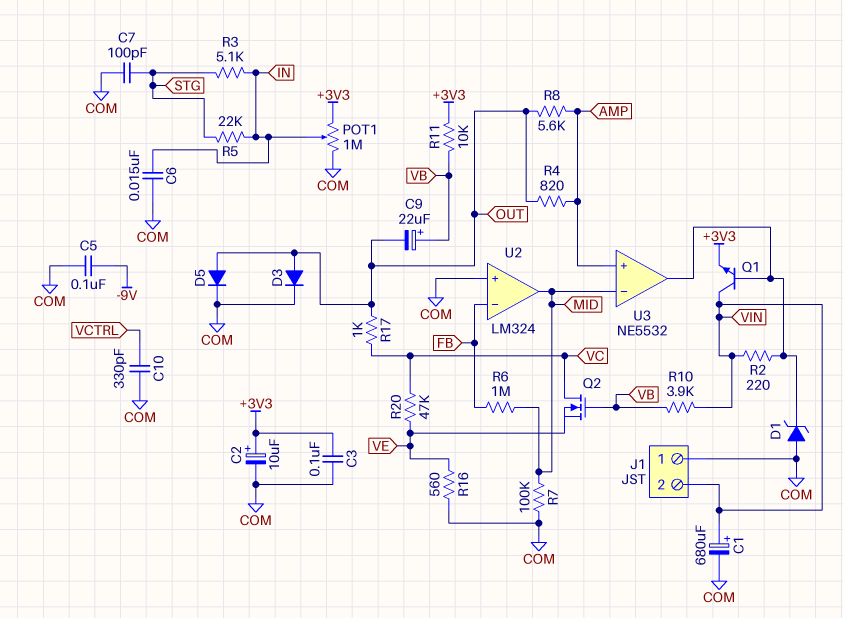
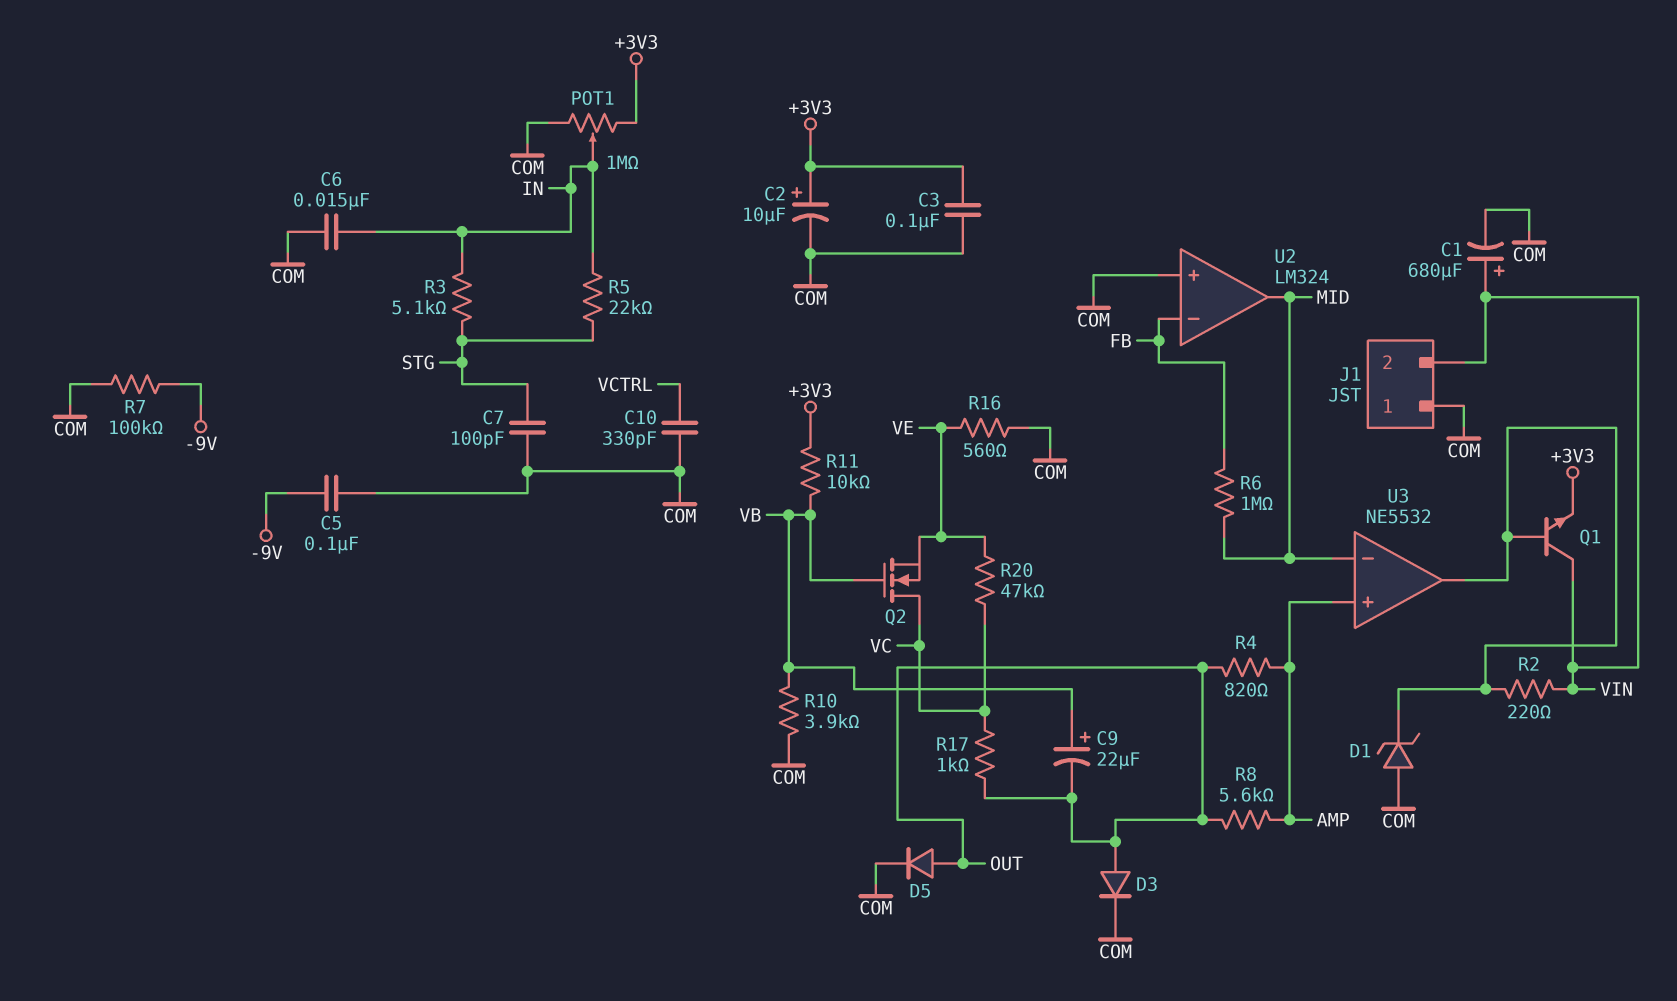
R7: 100k (COM, MID) -> 100k (-9V, COM)
R10: 3.9k (VB, VIN) -> 3.9k (COM, VB)

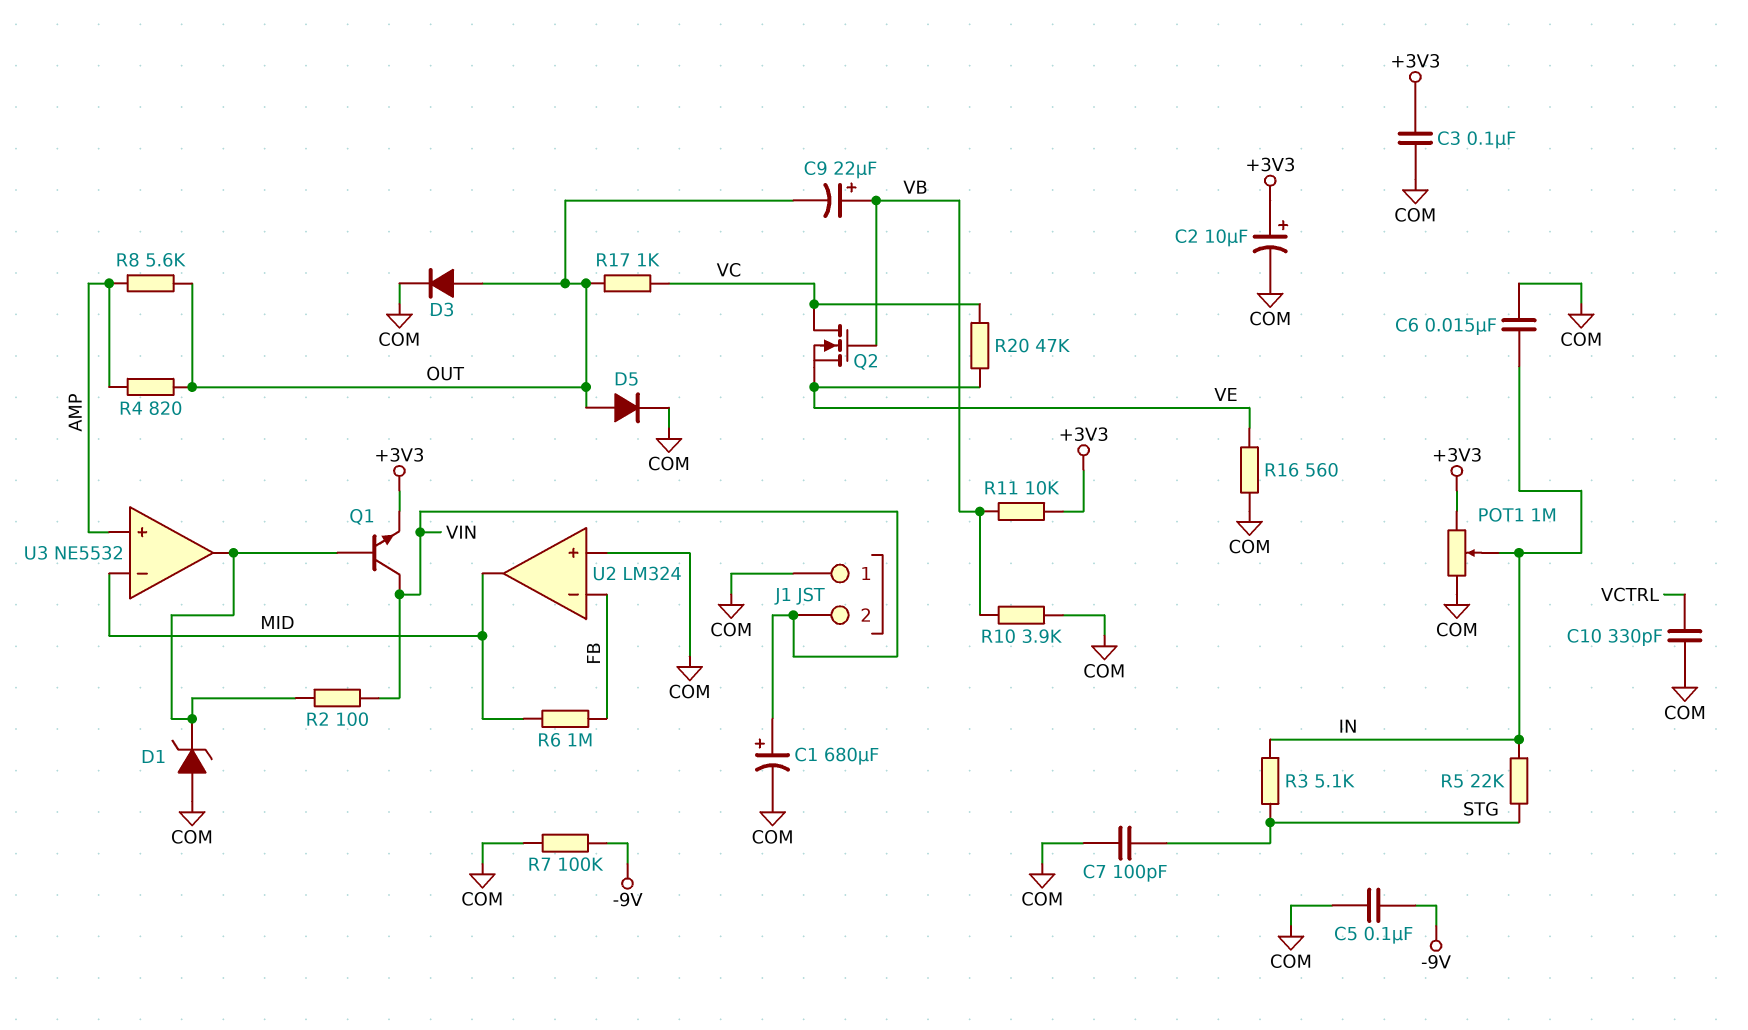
R2: 220 (U3/out, VIN) -> 100 (U3/out, VIN)

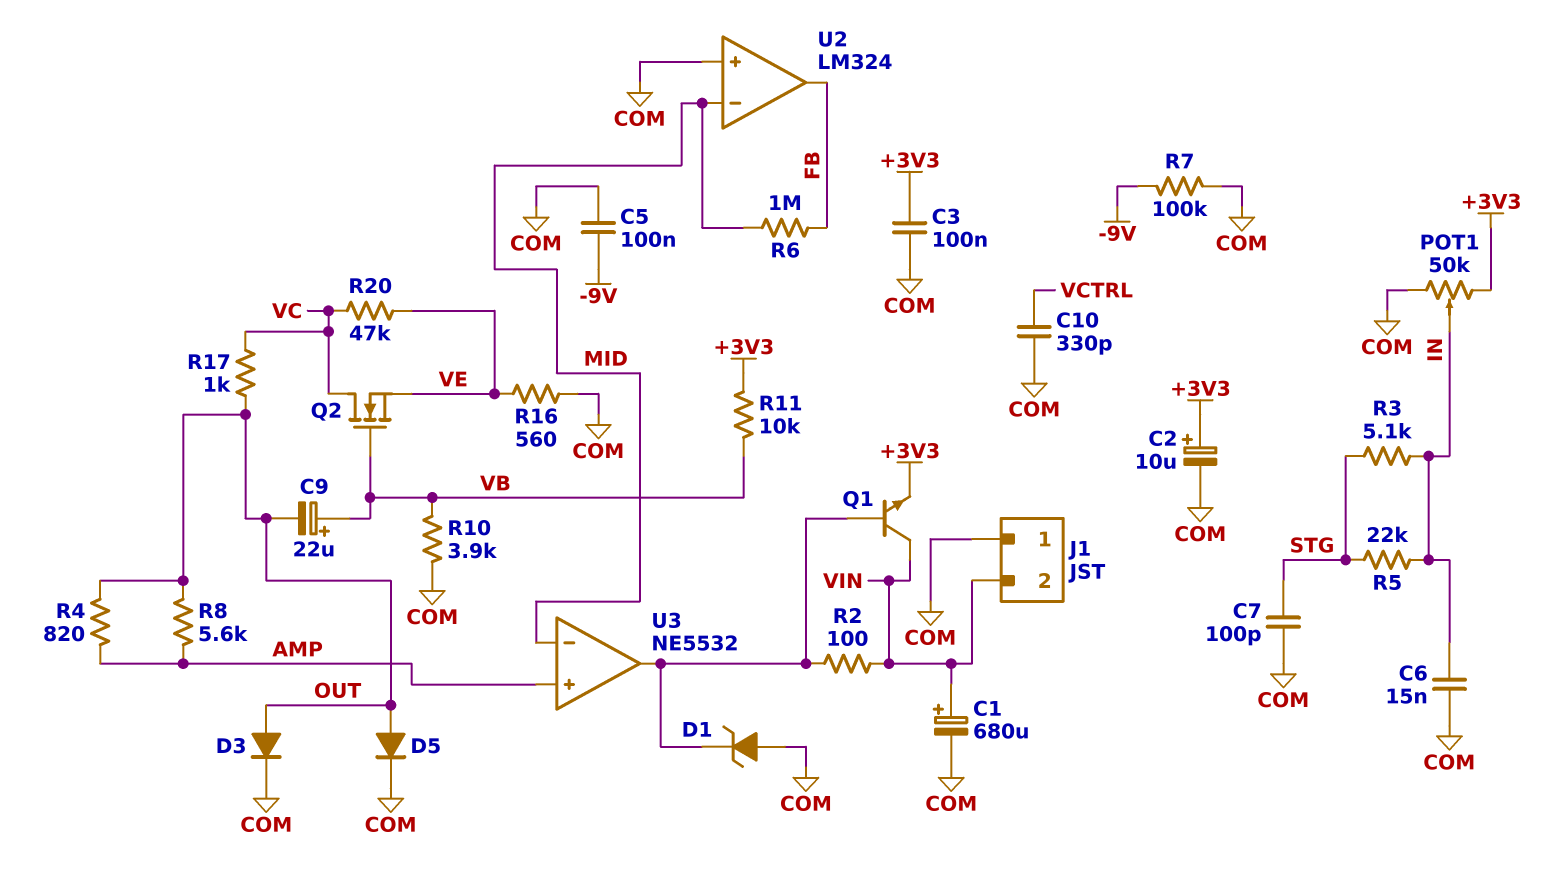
POT1: 1M (+3V3, COM, wiper IN) -> 50k (+3V3, COM, wiper IN)
U2 pin in-: FB -> MID
U2 pin out: MID -> FB

